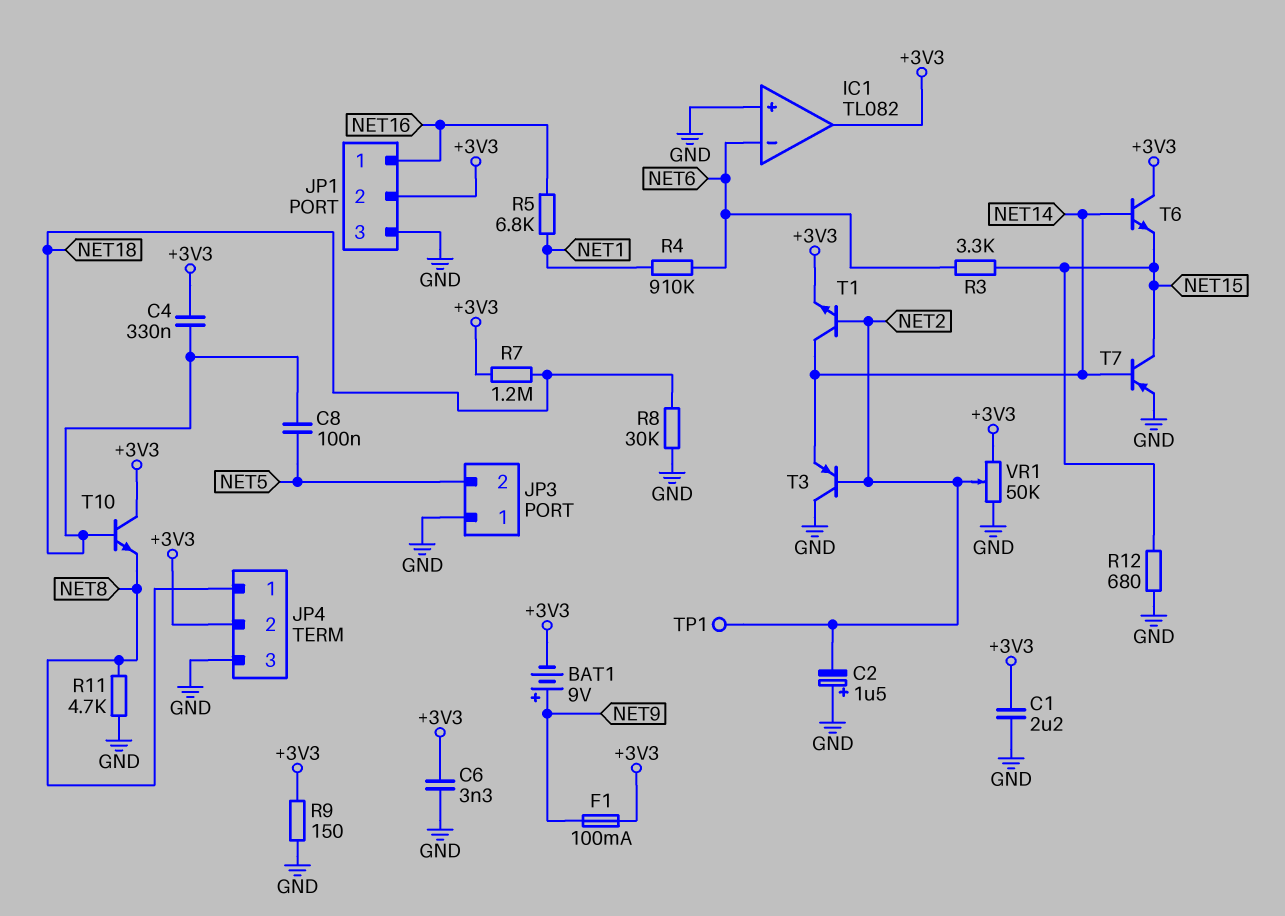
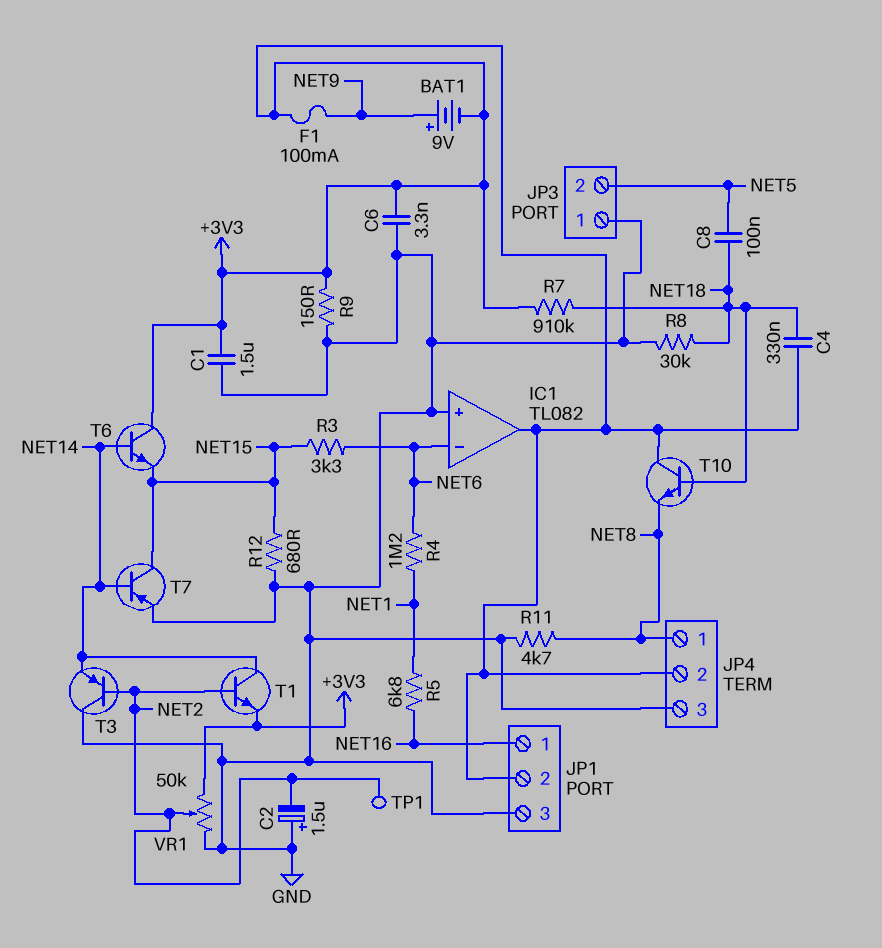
C1: 2.2uF (+3V3, GND) -> 1.5uF (+3V3, GND)
R4: 910k (NET1, NET6) -> 1.2M (NET1, NET6)
R7: 1.2M (+3V3, NET18) -> 910k (+3V3, NET18)

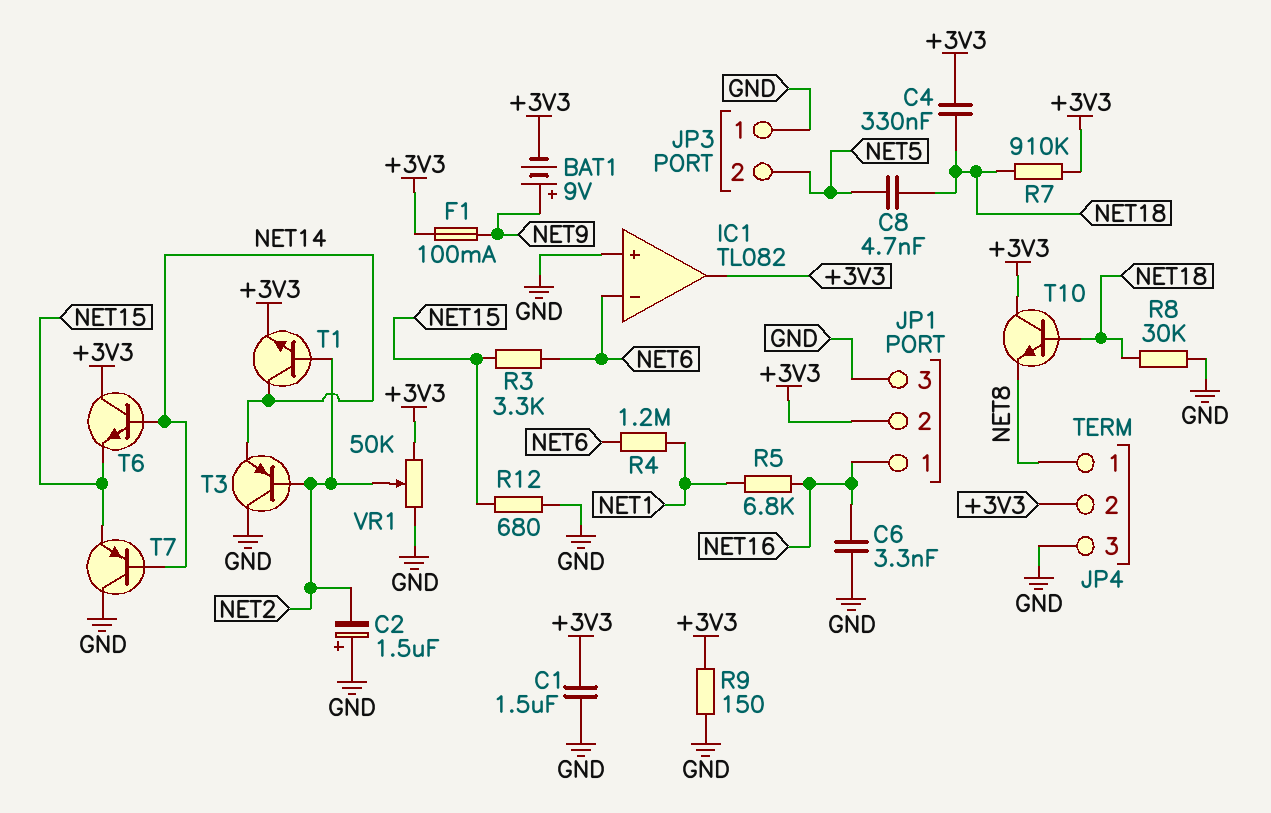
C6: 3.3nF (+3V3, GND) -> 3.3nF (GND, NET16)
C8: 100nF (NET5, NET18) -> 4.7nF (NET5, NET18)
R11: 4.7k (GND, NET8) -> none
T7: PNP (B NET14, C NET15, E GND) -> PNP (B NET14, C GND, E NET15)
TP1: test point (NET2) -> none

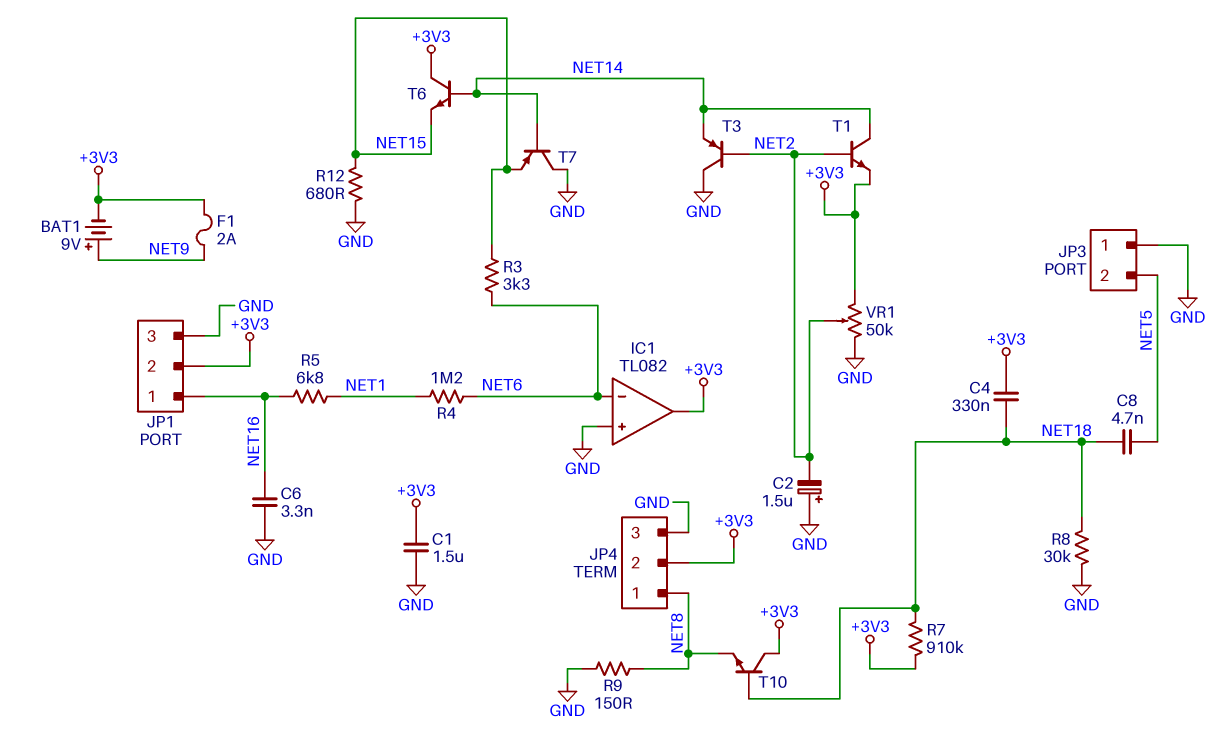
F1: 100mA (+3V3, NET9) -> 2A (+3V3, NET9)
R9: 150 (+3V3, GND) -> 150 (GND, NET8)

